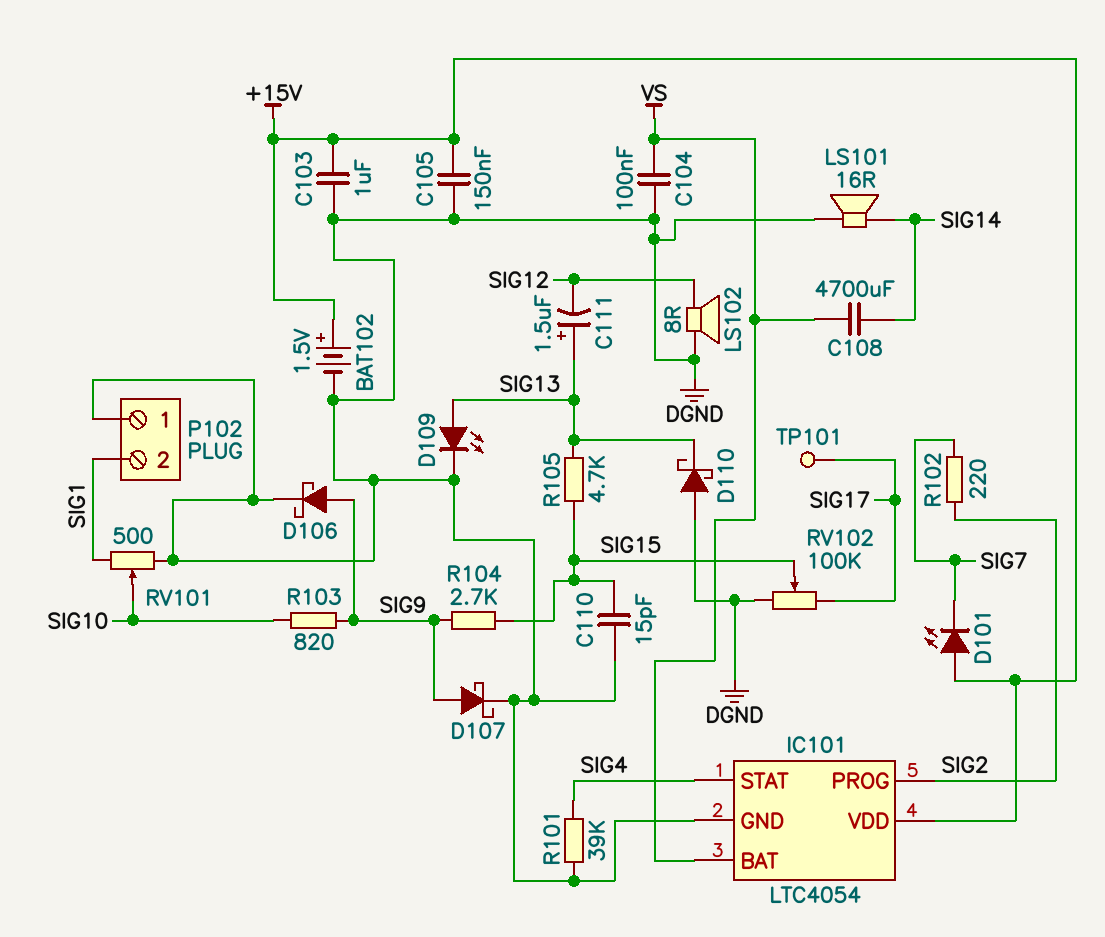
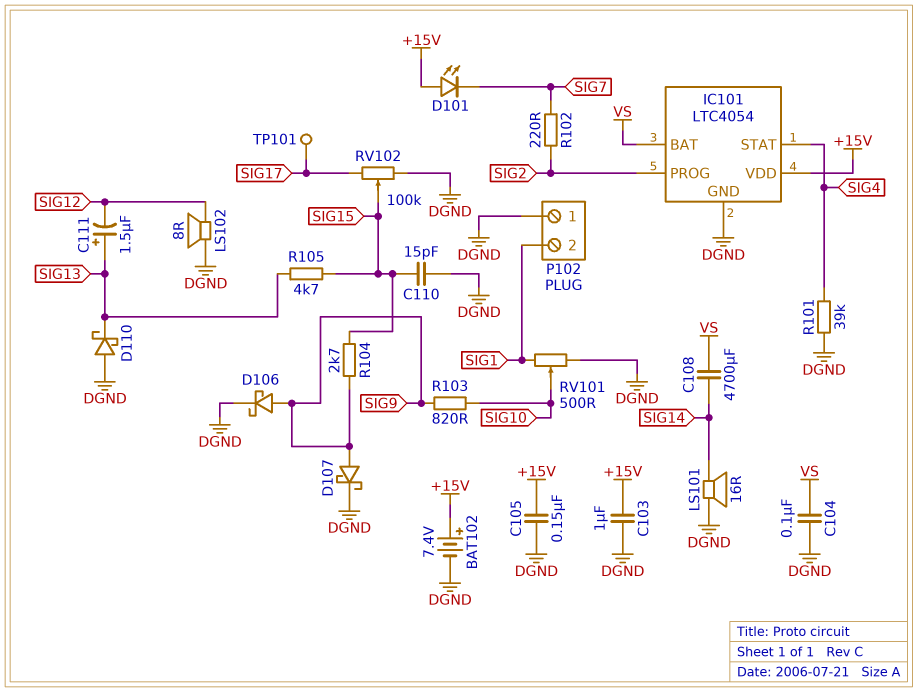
BAT102: 1.5V (plus +15V, minus DGND) -> 7.4V (plus +15V, minus DGND)
D109: LED (A SIG13, K DGND) -> none

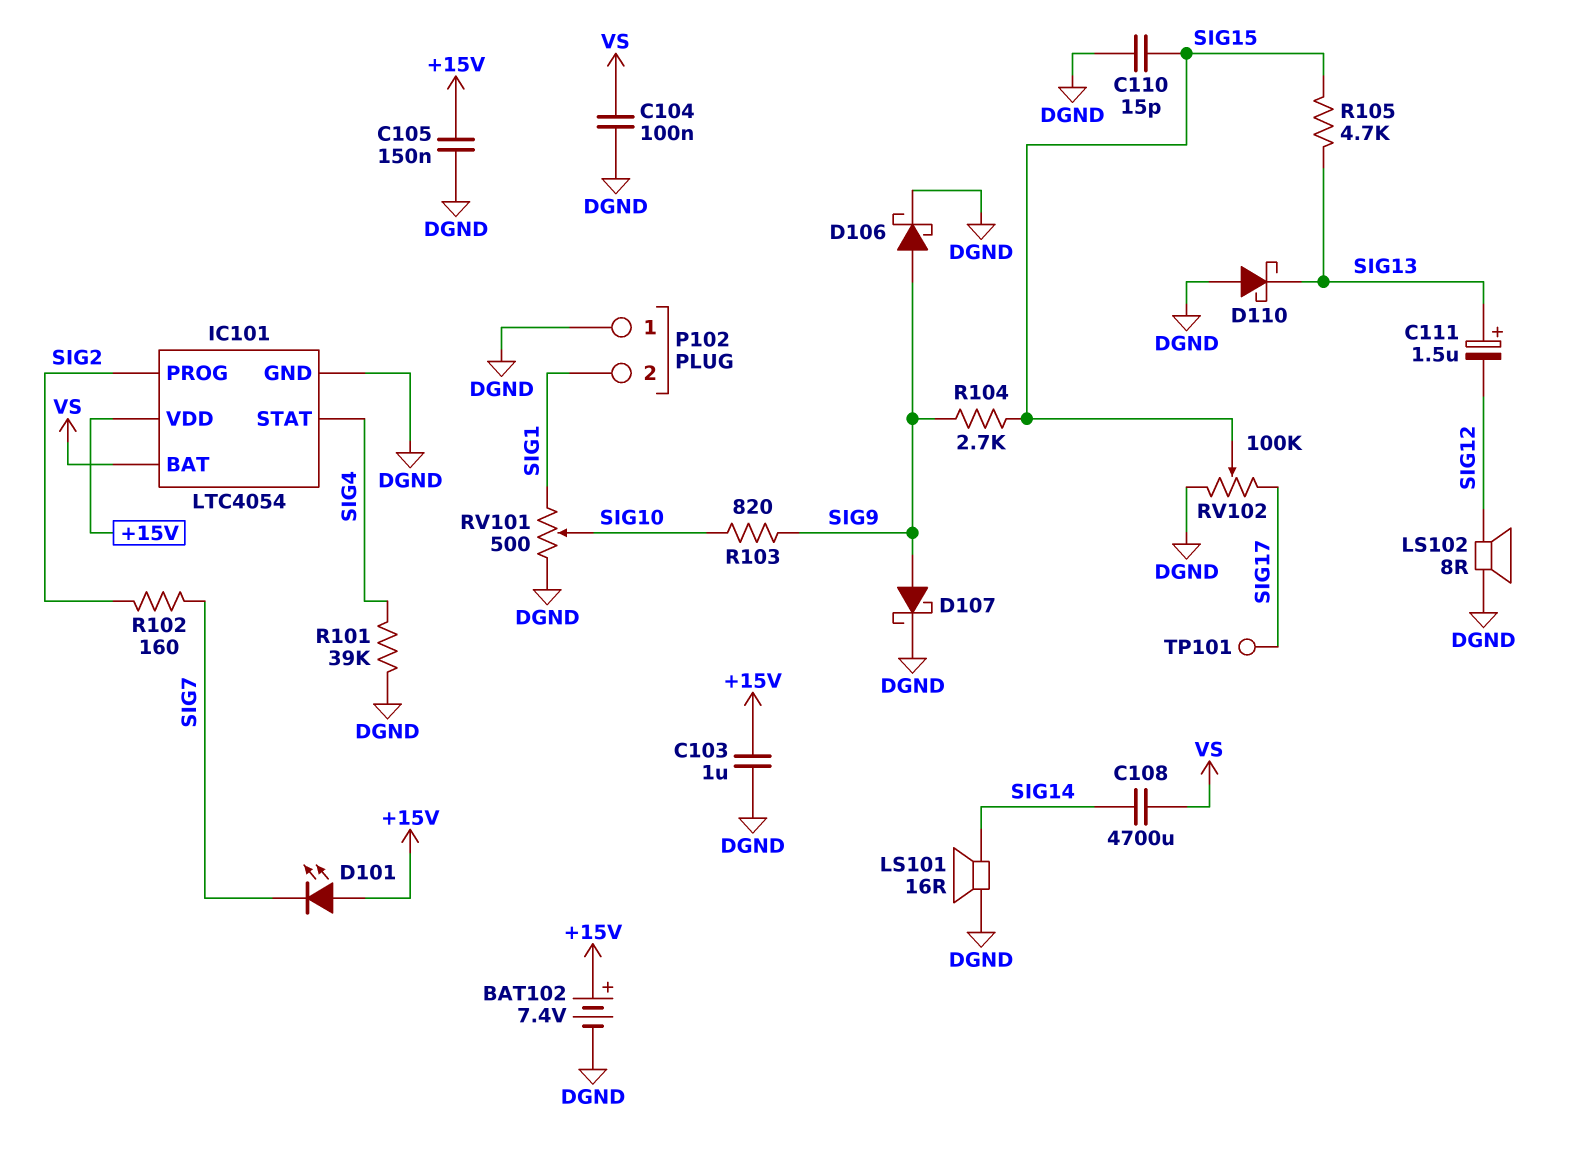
R102: 220 (SIG2, SIG7) -> 160 (SIG2, SIG7)

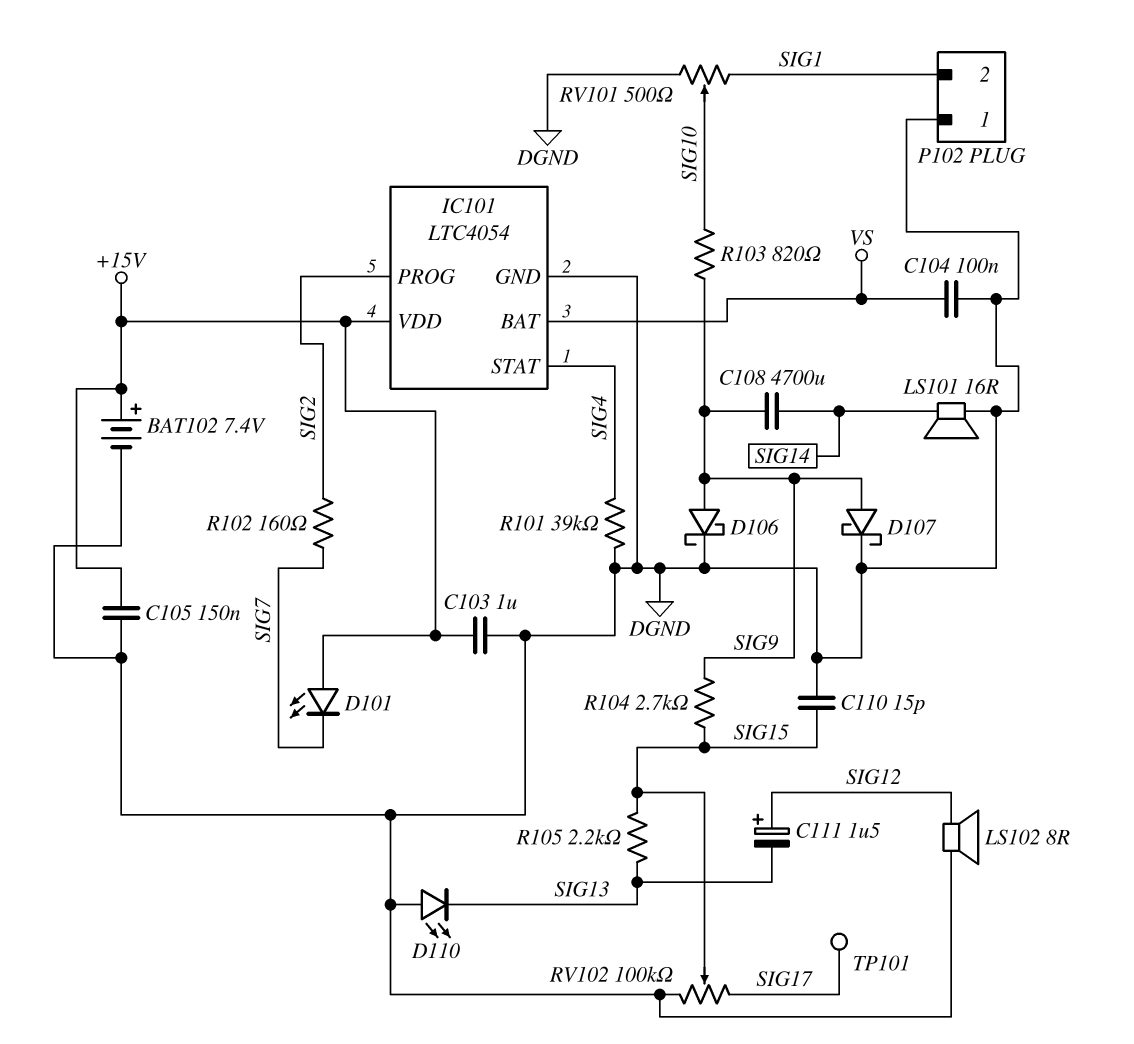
C108: 4700uF (SIG14, VS) -> 4700uF (SIG9, SIG14)
C111: 1.5uF (plus SIG13, minus SIG12) -> 1.5uF (plus SIG12, minus SIG13)
D110: schottky (A DGND, K SIG13) -> LED (A DGND, K SIG13)
R105: 4.7k (SIG13, SIG15) -> 2.2k (SIG13, SIG15)

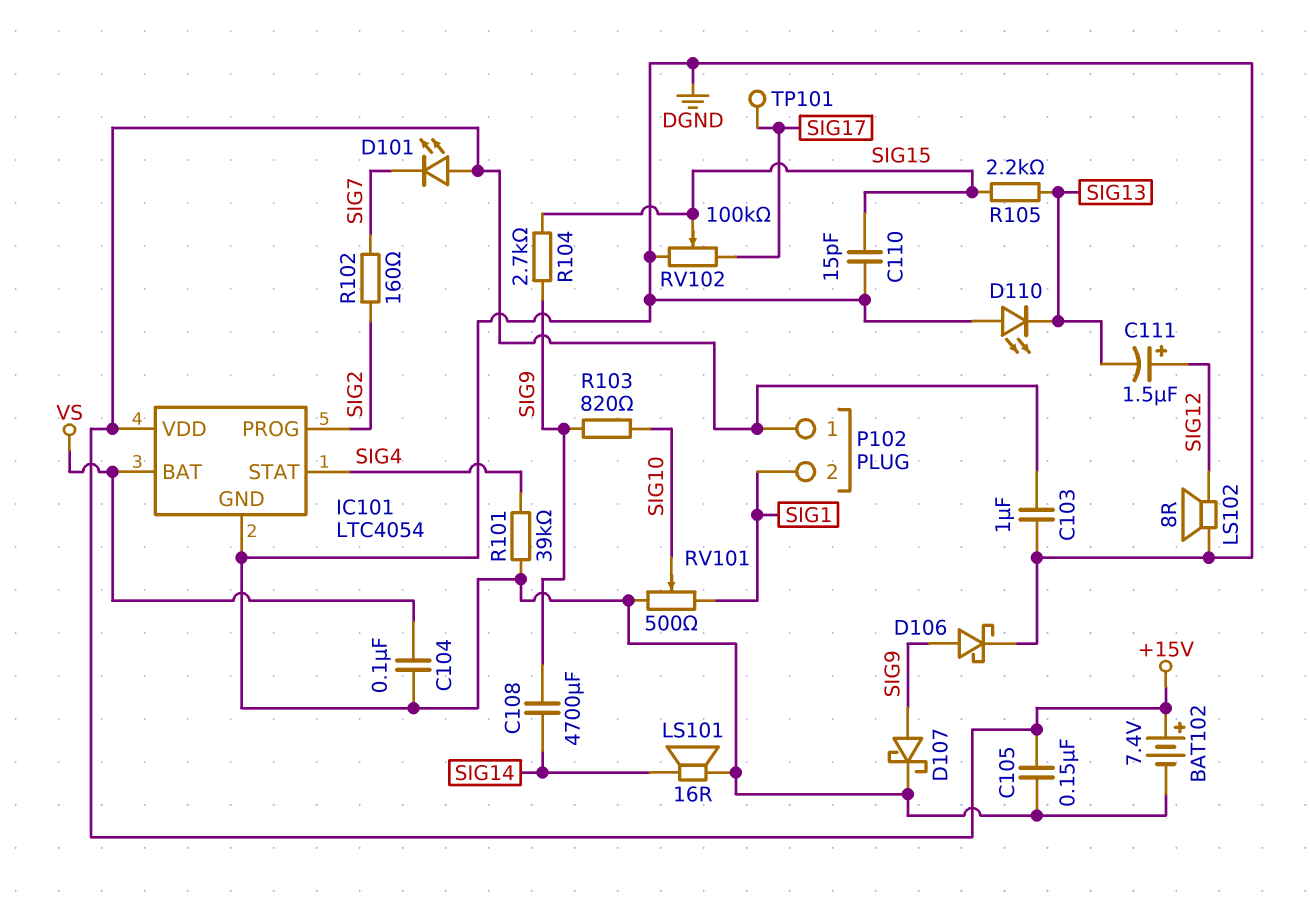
P102 pin 1: DGND -> +15V

